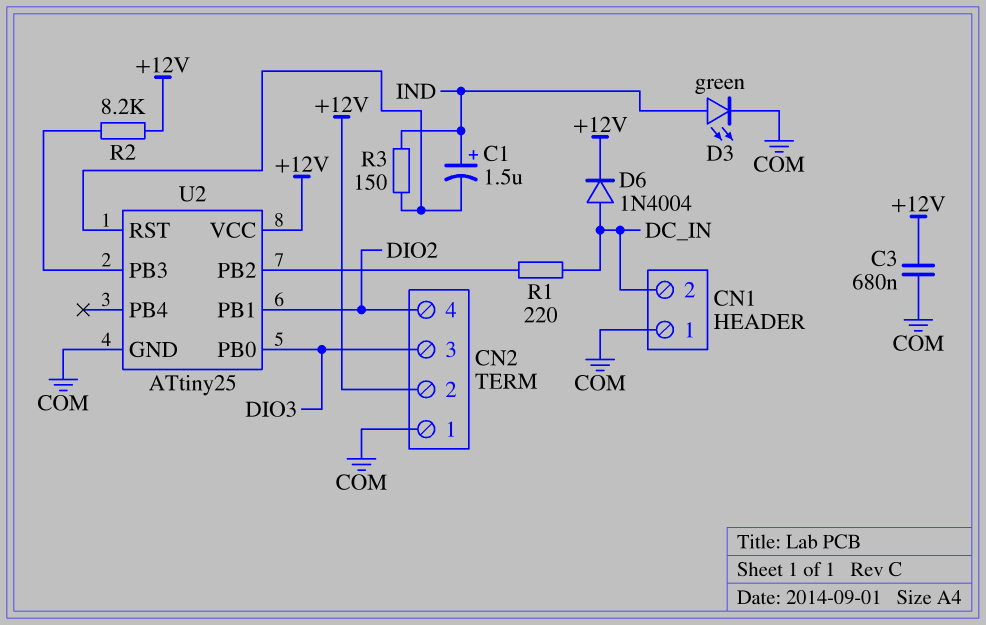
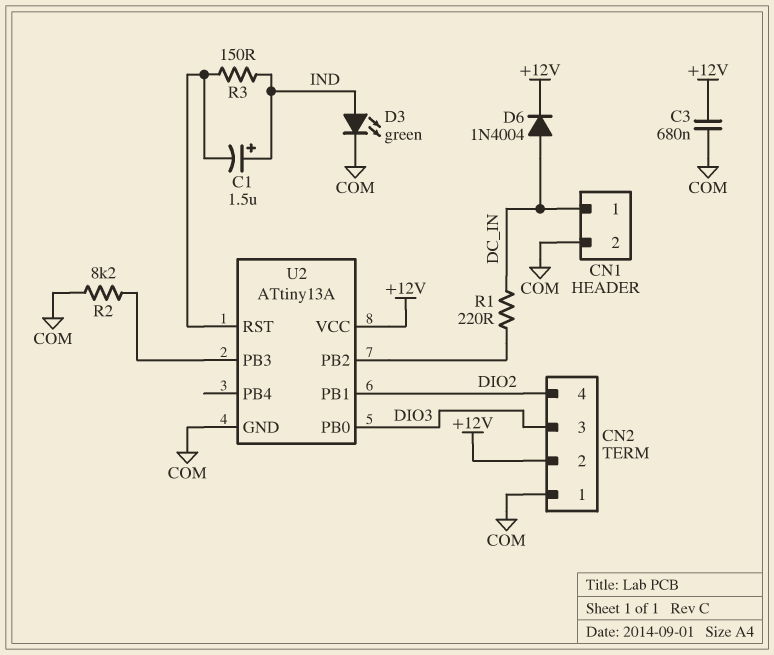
CN1 pin 1: COM -> DC_IN
CN1 pin 2: DC_IN -> COM
R2: 8.2k (+12V, U2/PB3) -> 8.2k (COM, U2/PB3)
U2: ATtiny25 -> ATtiny13A

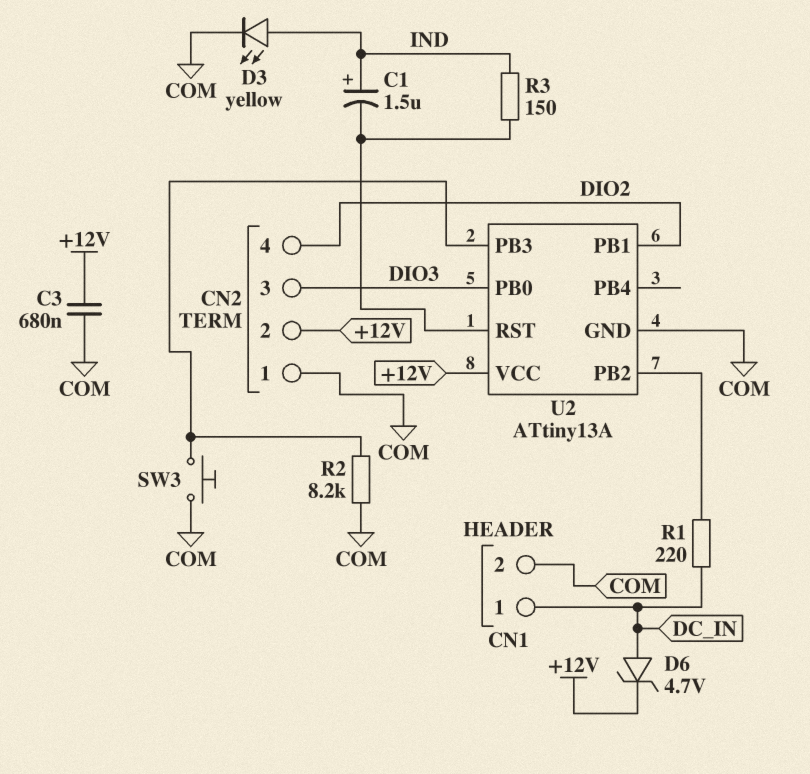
D3: LED green (A IND, K COM) -> LED yellow (A IND, K COM)
D6: diode 1N4004 (A DC_IN, K +12V) -> zener 4.7V (A DC_IN, K +12V)
SW3: none -> button (COM, U2/PB3)

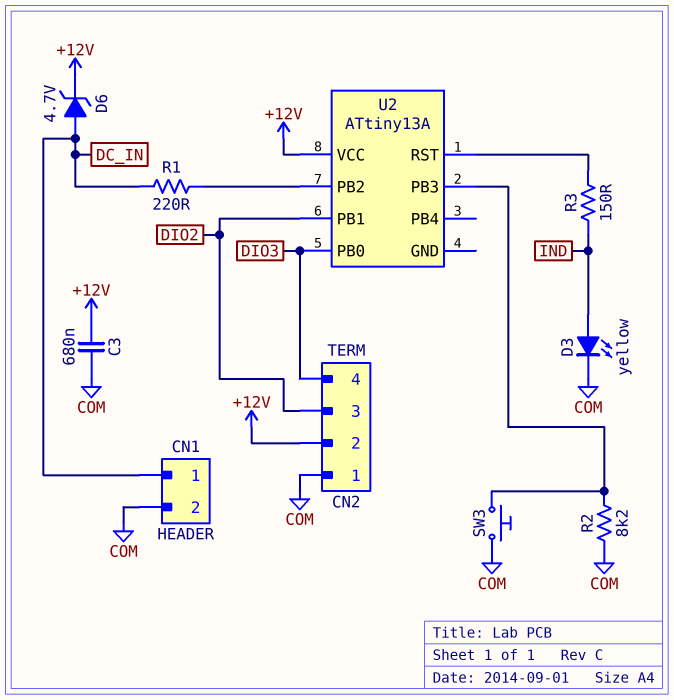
C1: 1.5uF (plus IND, minus U2/RST) -> none
CN2 pin 3: DIO3 -> DIO2
CN2 pin 4: DIO2 -> DIO3
U2 pin GND: COM -> none

